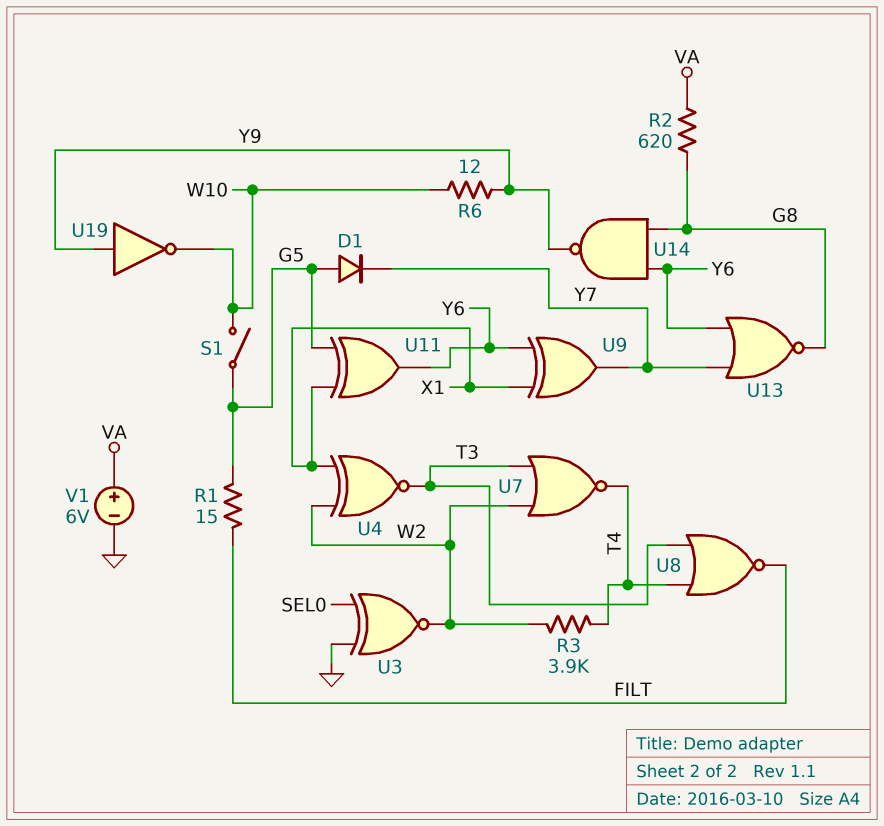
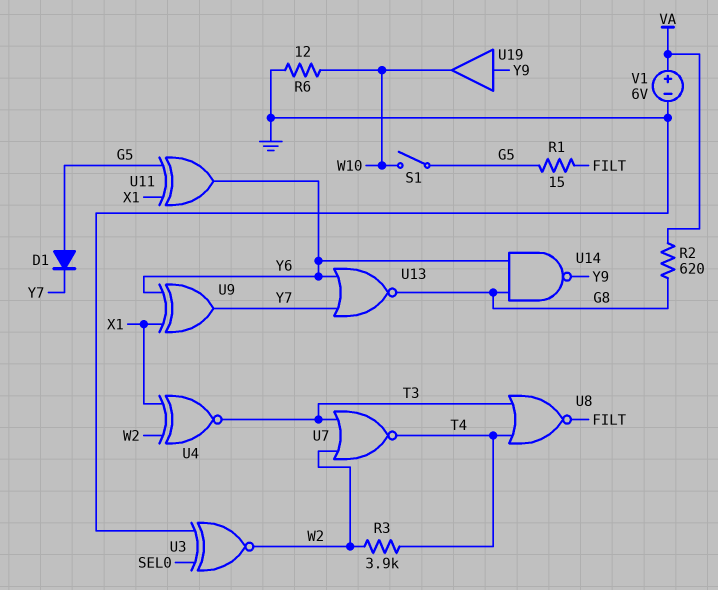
R6: 12 (W10, Y9) -> 12 (GND, W10)
U19: NOT (in Y9, out W10) -> buffer (in Y9, out W10)

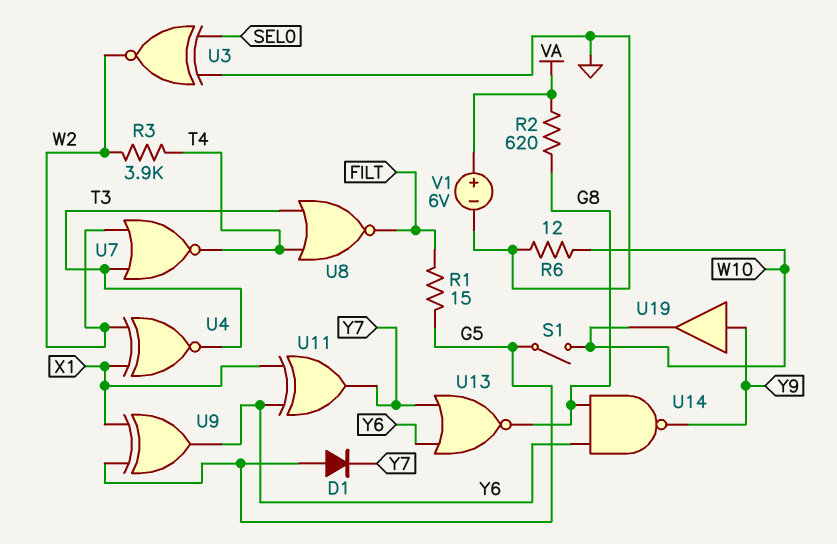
U9: XOR (in X1, in Y6, out Y7) -> XOR (in G5, in X1, out Y6)
U11: XOR (in G5, in X1, out Y6) -> XOR (in X1, in Y6, out Y7)

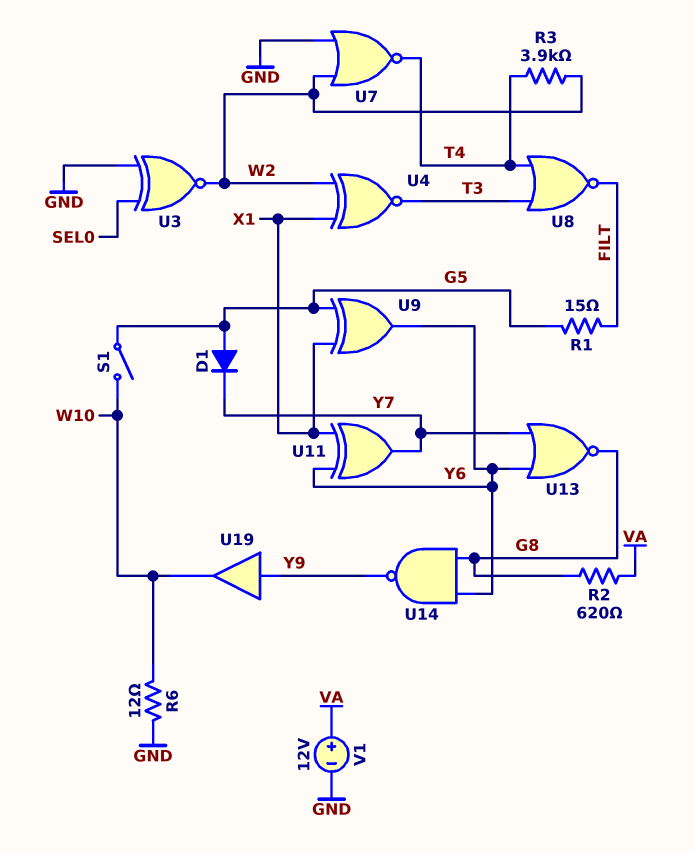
U7: NOR (in T3, in W2, out T4) -> NOR (in GND, in W2, out T4)
V1: 6V (plus VA, minus GND) -> 12V (plus VA, minus GND)

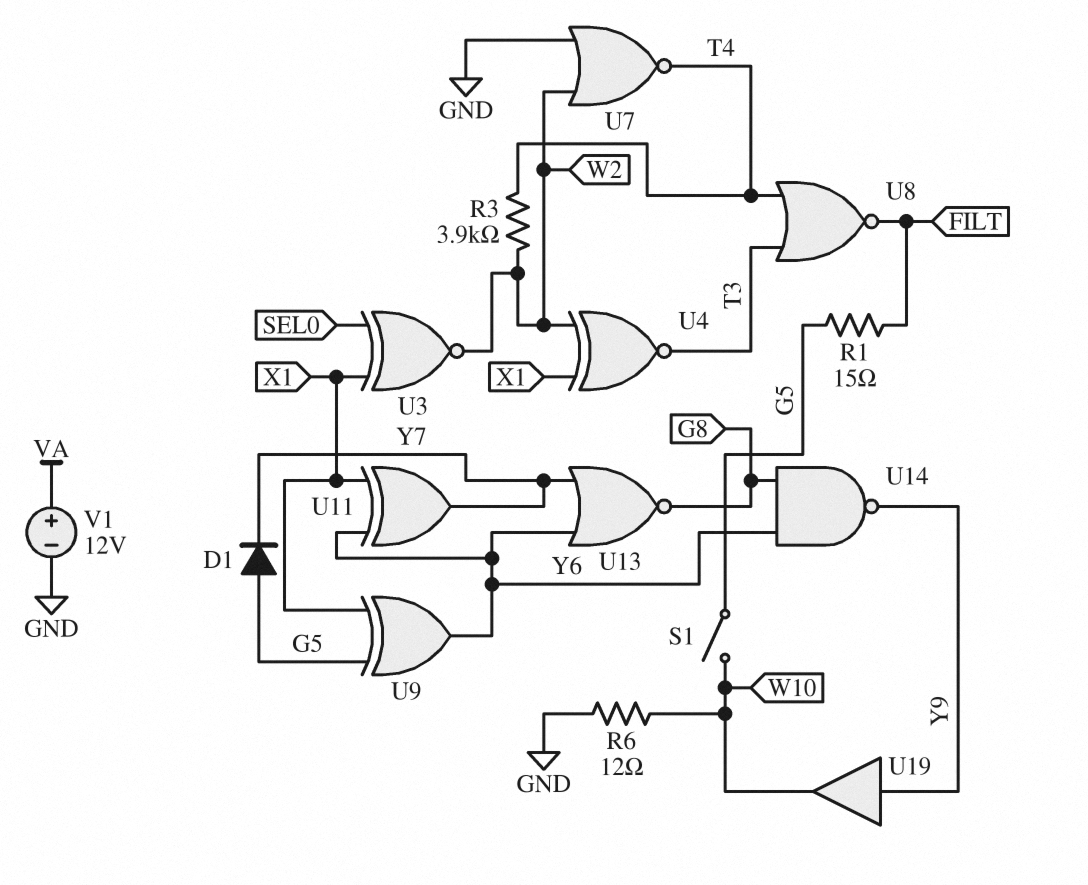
R2: 620 (G8, VA) -> none
U3: XNOR (in GND, in SEL0, out W2) -> XNOR (in SEL0, in X1, out W2)

